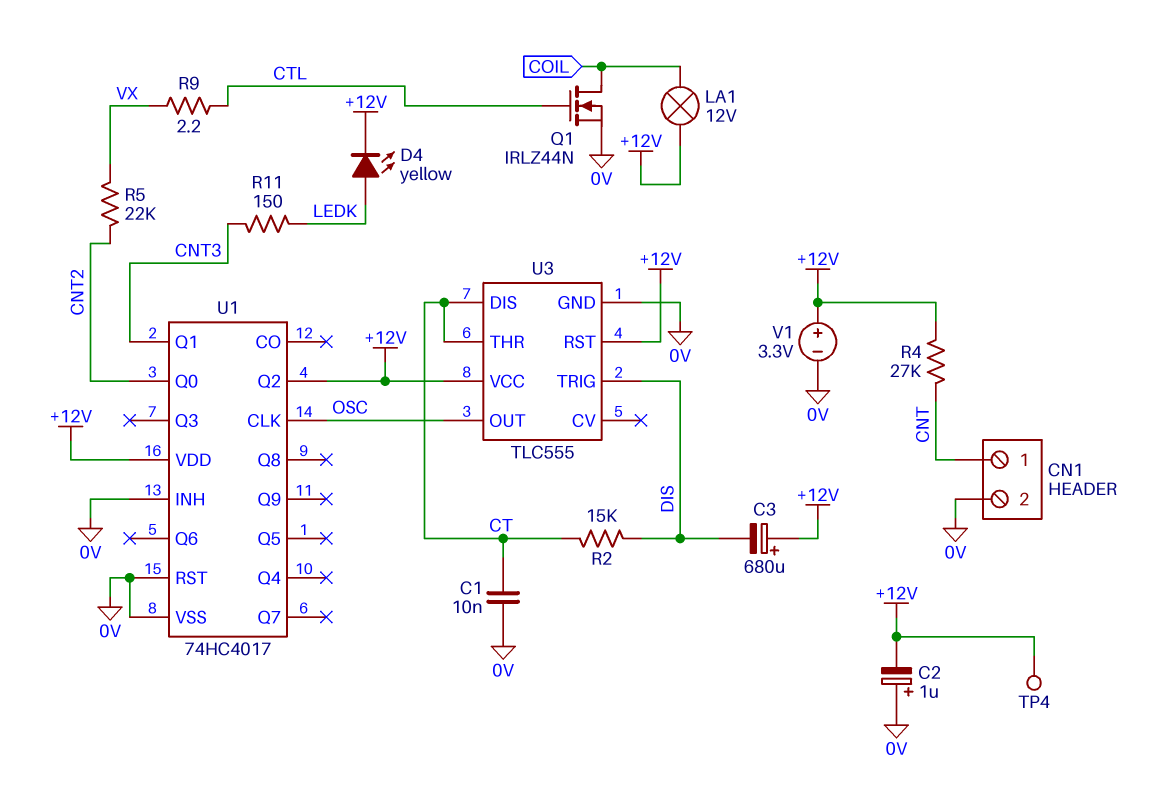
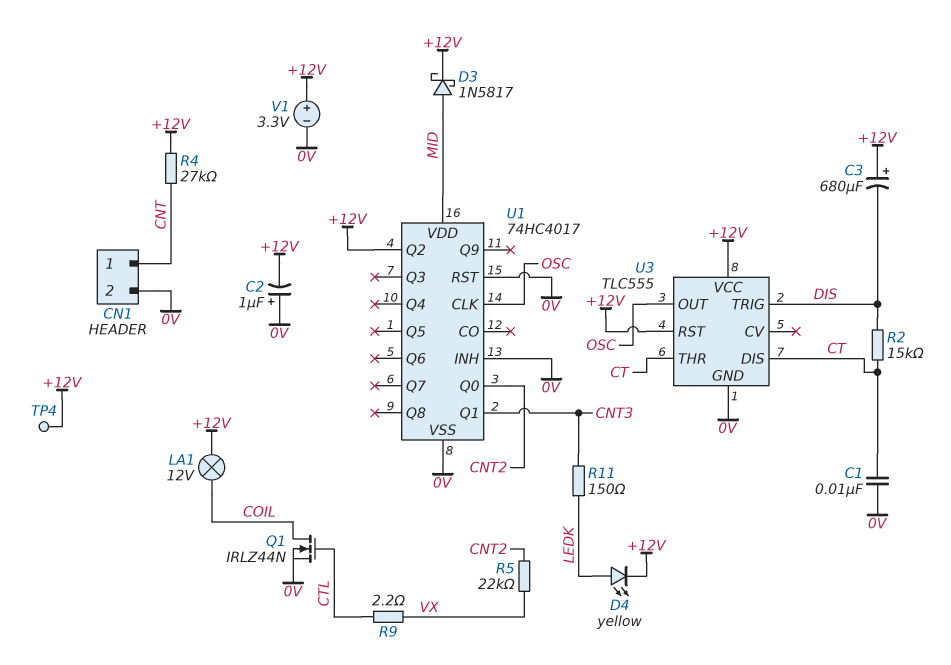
D3: none -> schottky 1N5817 (A MID, K +12V)
U1 pin VDD: +12V -> MID

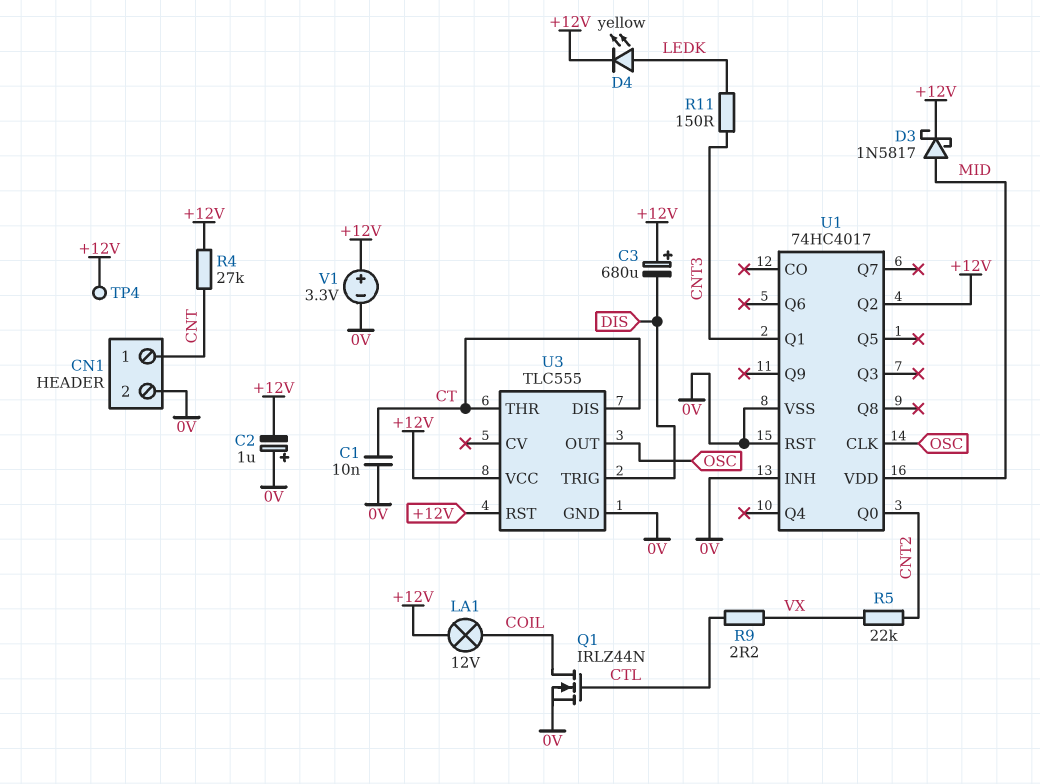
R2: 15k (CT, DIS) -> none

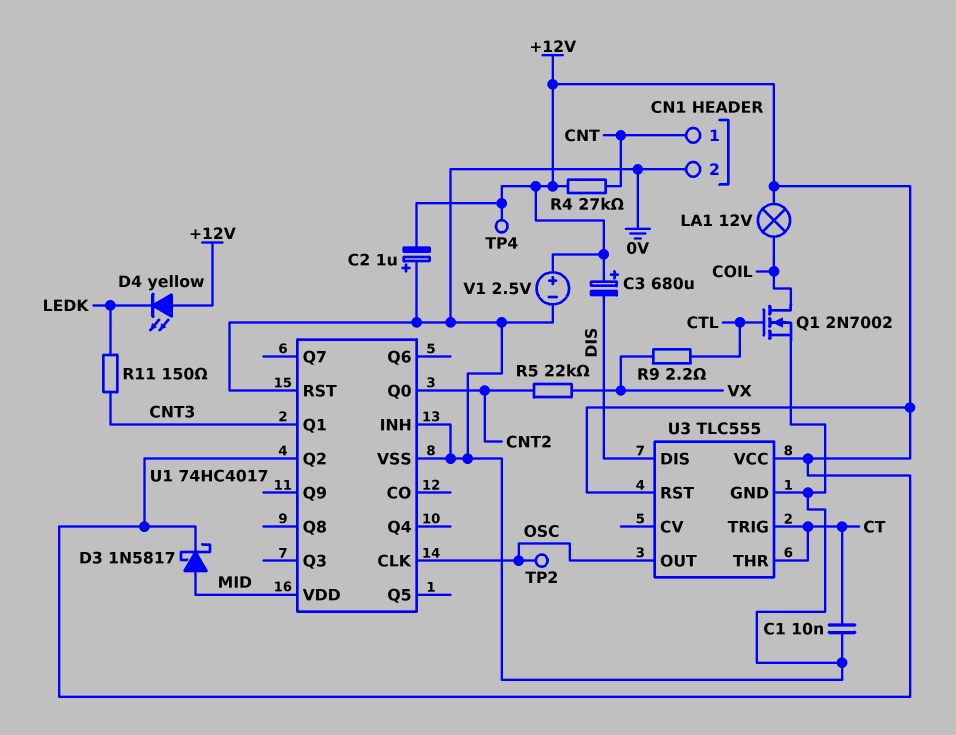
D4: LED yellow (A LEDK, K +12V) -> LED yellow (A +12V, K LEDK)
Q1: NMOS IRLZ44N (G CTL, D COIL, S 0V) -> NMOS 2N7002 (G CTL, D COIL, S 0V)
TP2: none -> test point (OSC)
U3 pin DIS: CT -> DIS
U3 pin TRIG: DIS -> CT
V1: 3.3V (plus +12V, minus 0V) -> 2.5V (plus +12V, minus 0V)

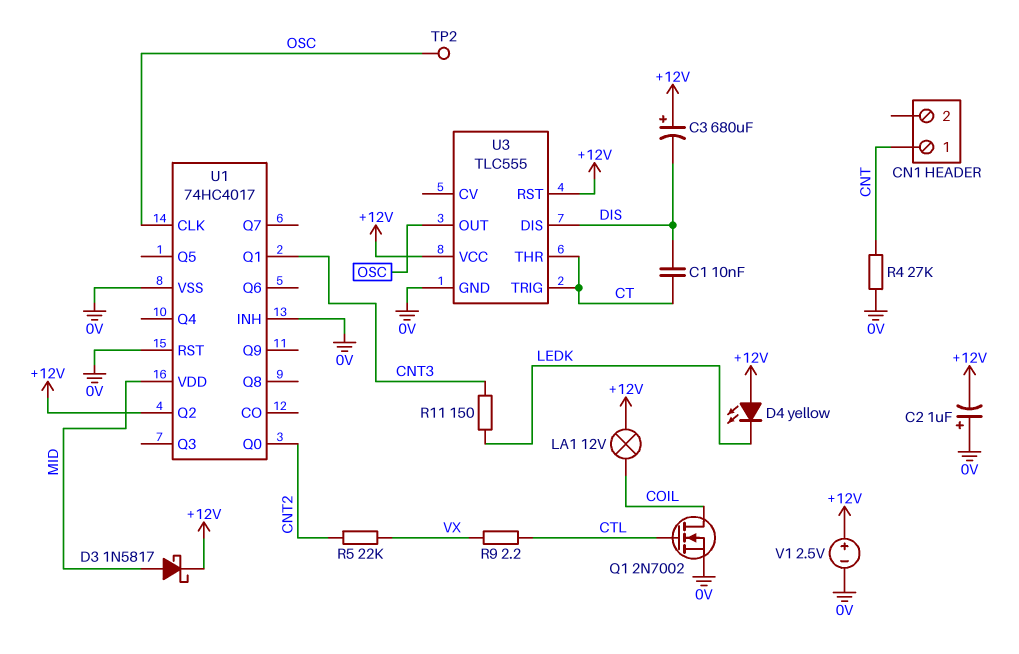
C1: 10nF (0V, CT) -> 10nF (CT, DIS)
CN1 pin 2: 0V -> none
R4: 27k (+12V, CNT) -> 27k (0V, CNT)
TP4: test point (+12V) -> none

